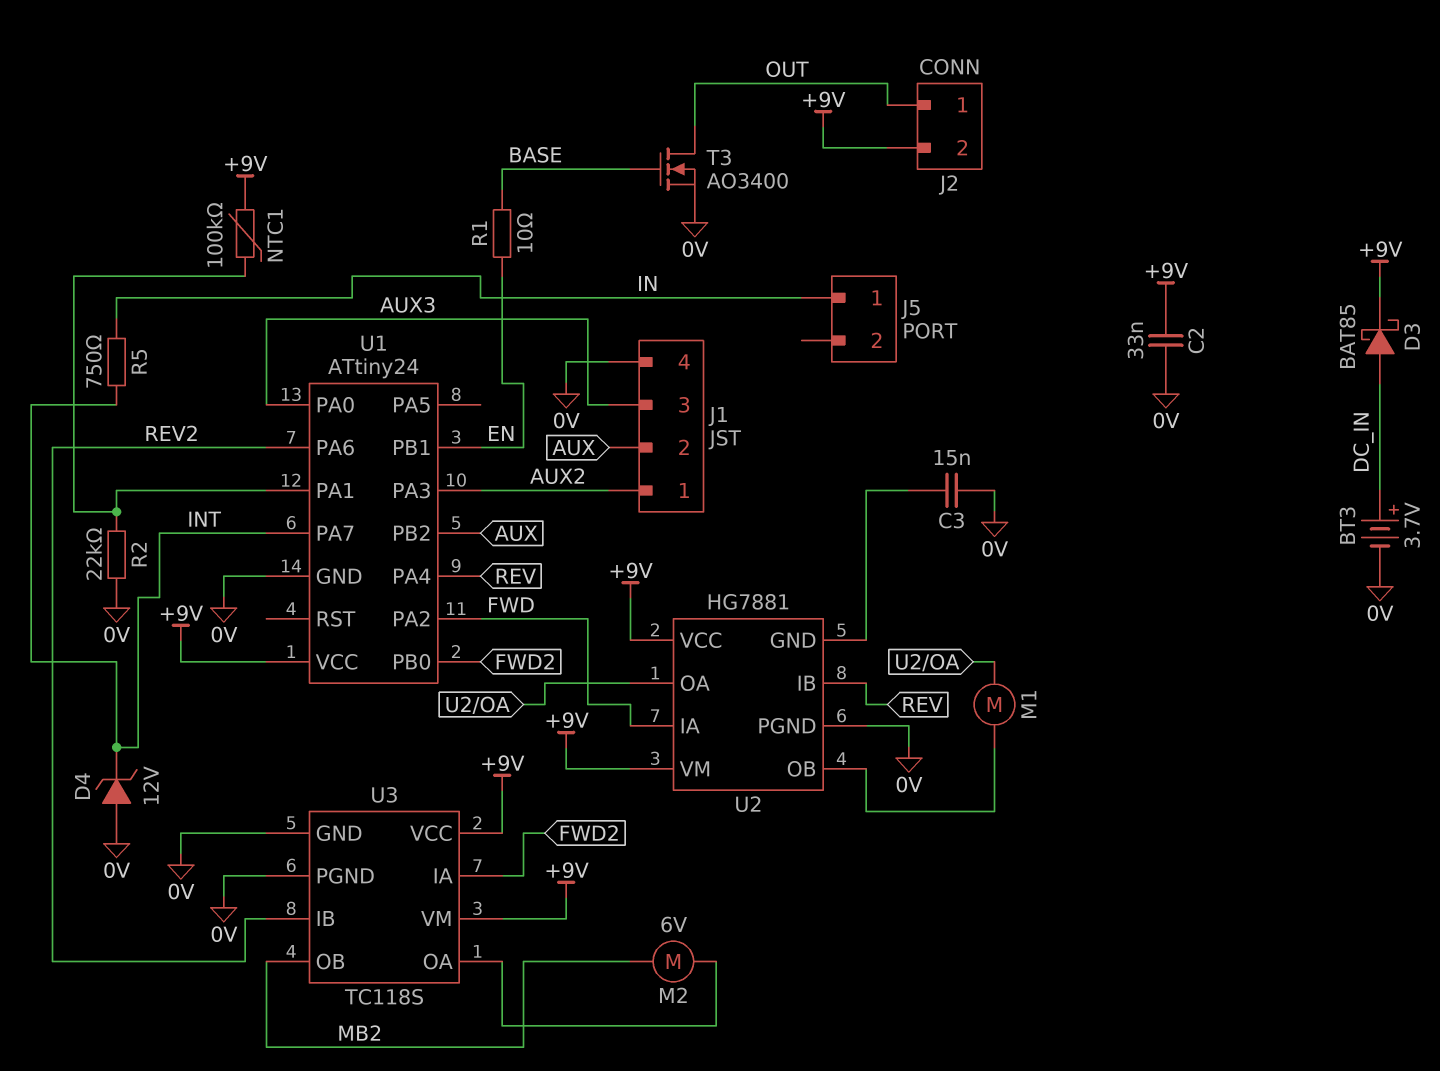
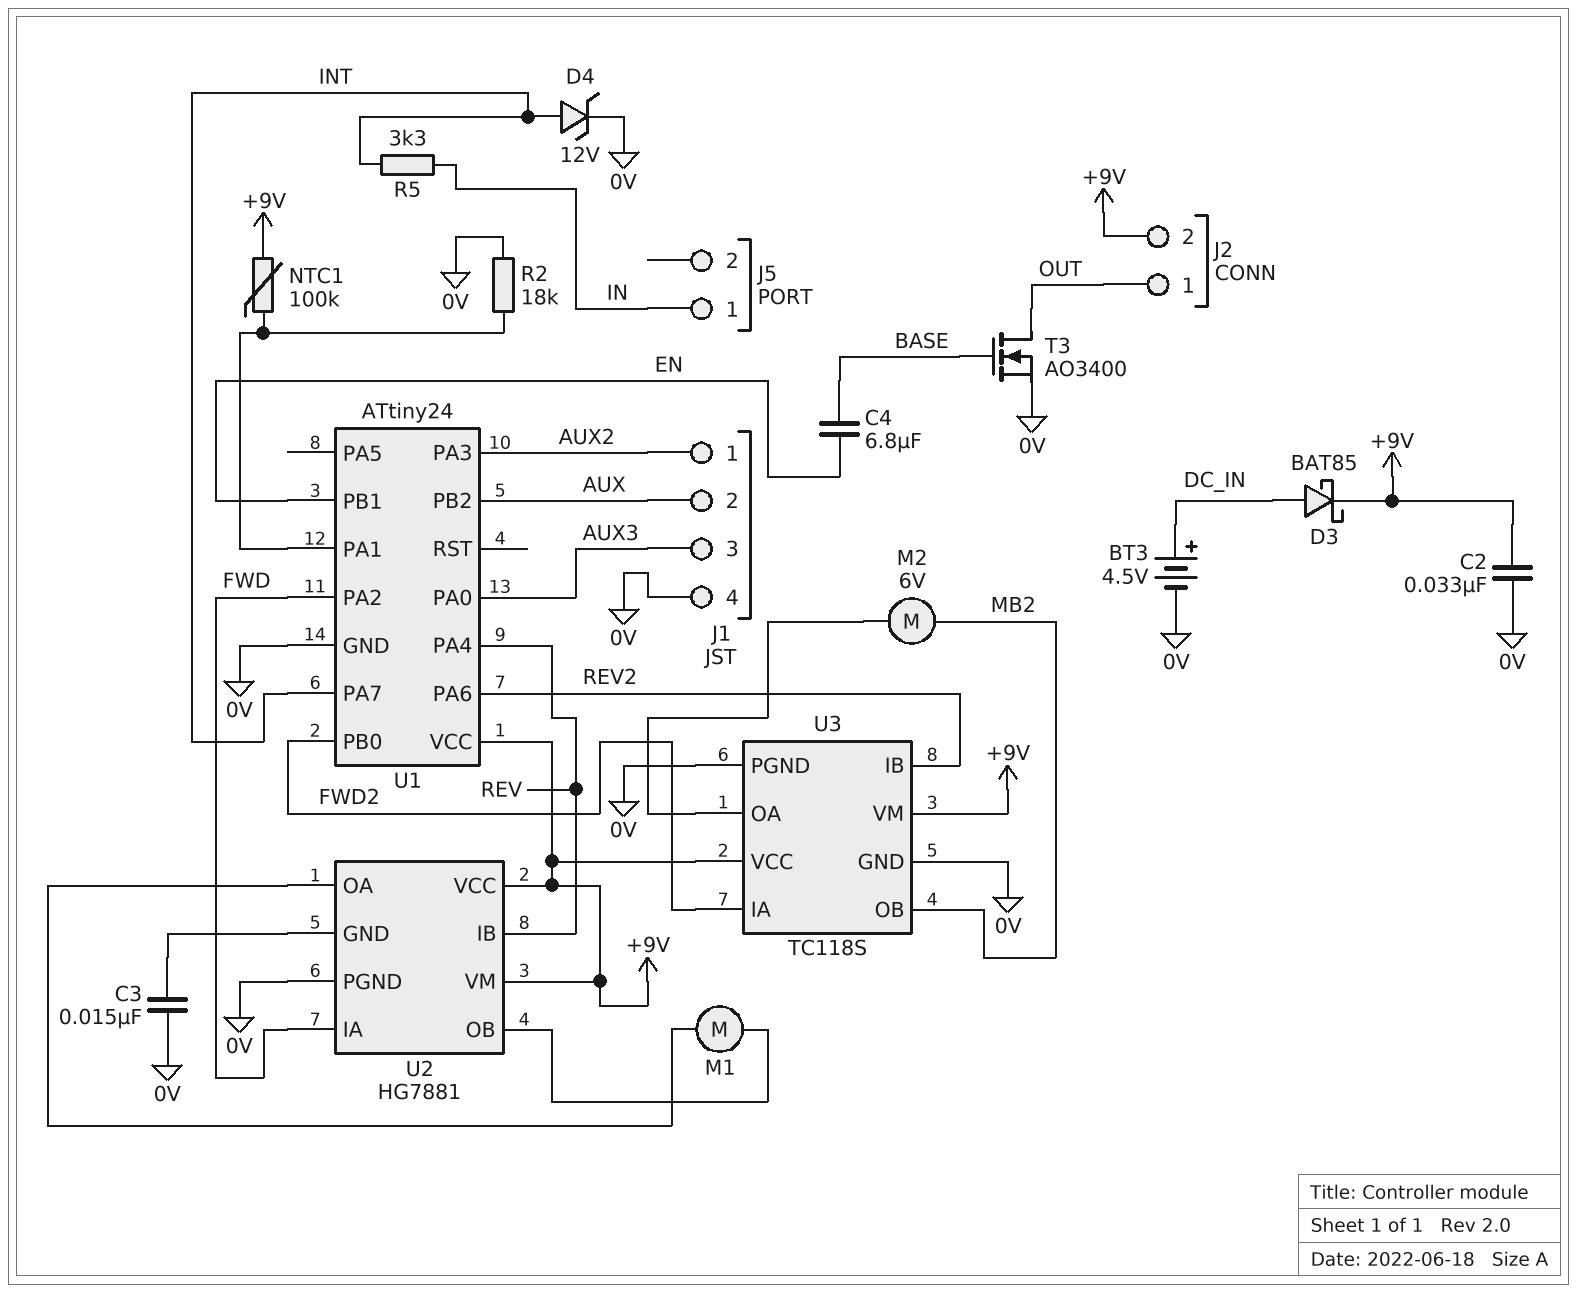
BT3: 3.7V (plus DC_IN, minus 0V) -> 4.5V (plus DC_IN, minus 0V)
C4: none -> 6.8uF (BASE, EN)
D4: zener 12V (A 0V, K INT) -> zener 12V (A INT, K 0V)
R1: 10 (BASE, EN) -> none
R2: 22k (0V, U1/PA1) -> 18k (0V, U1/PA1)
R5: 750 (IN, INT) -> 3.3k (IN, INT)

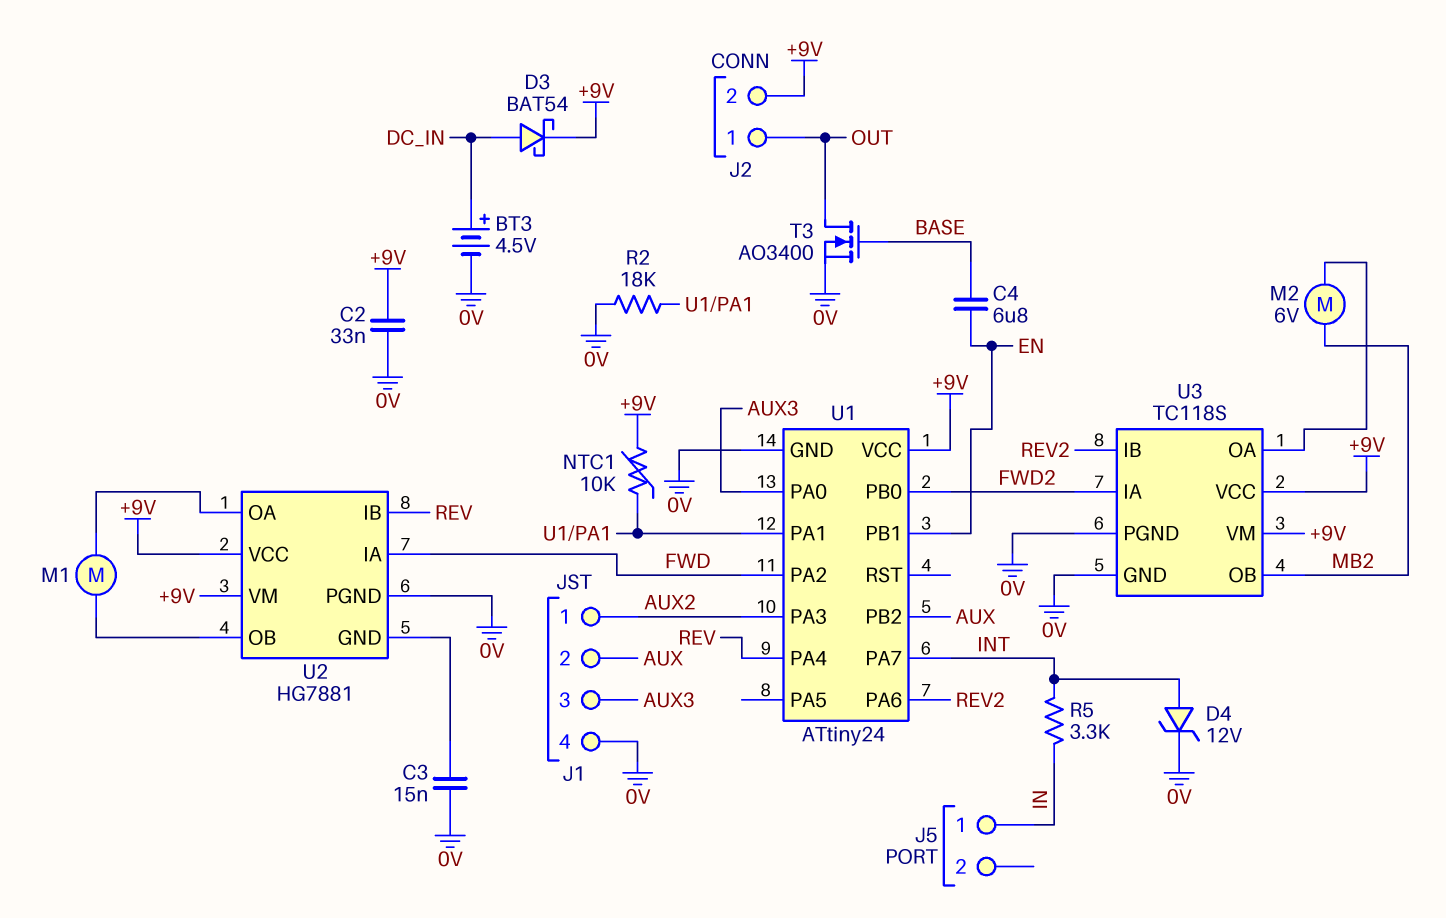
D3: schottky BAT85 (A DC_IN, K +9V) -> schottky BAT54 (A DC_IN, K +9V)
NTC1: 100k (+9V, U1/PA1) -> 10k (+9V, U1/PA1)

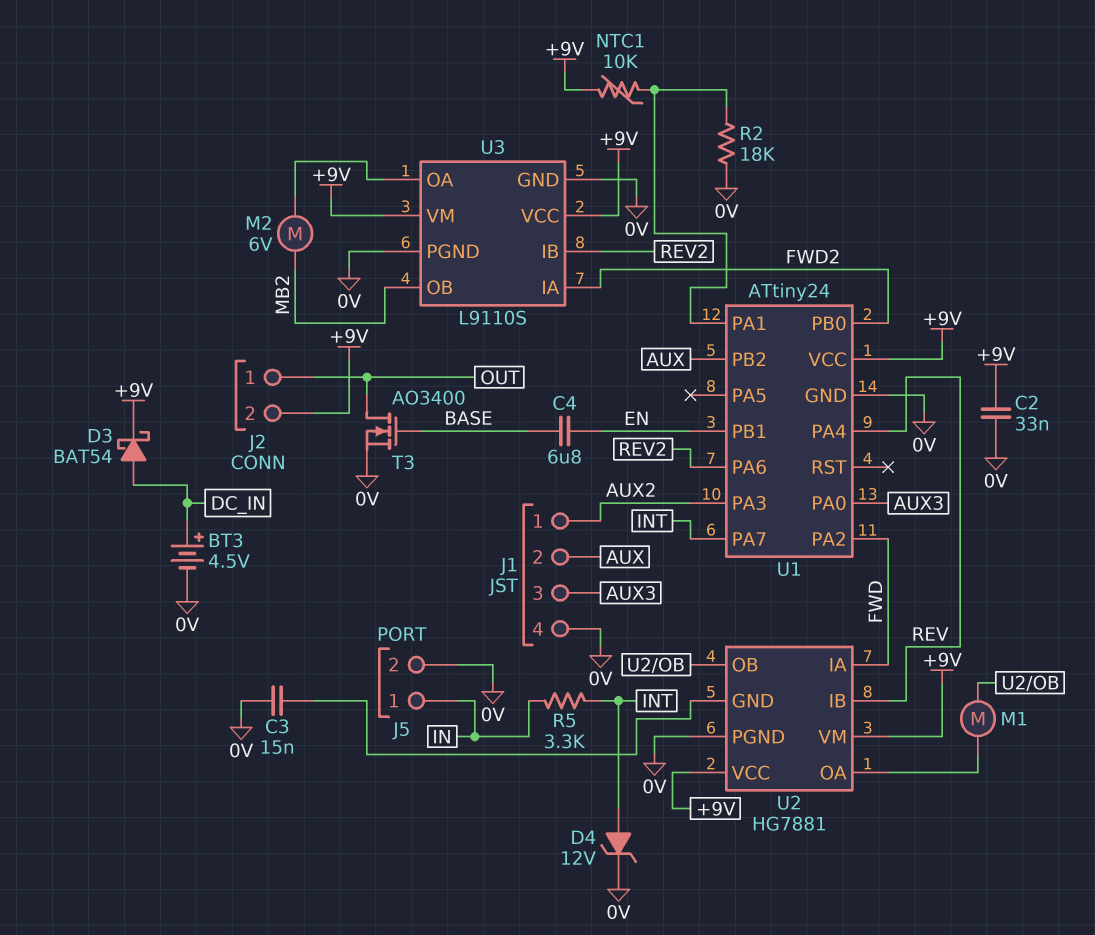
J5 pin 2: none -> 0V
U3: TC118S -> L9110S

